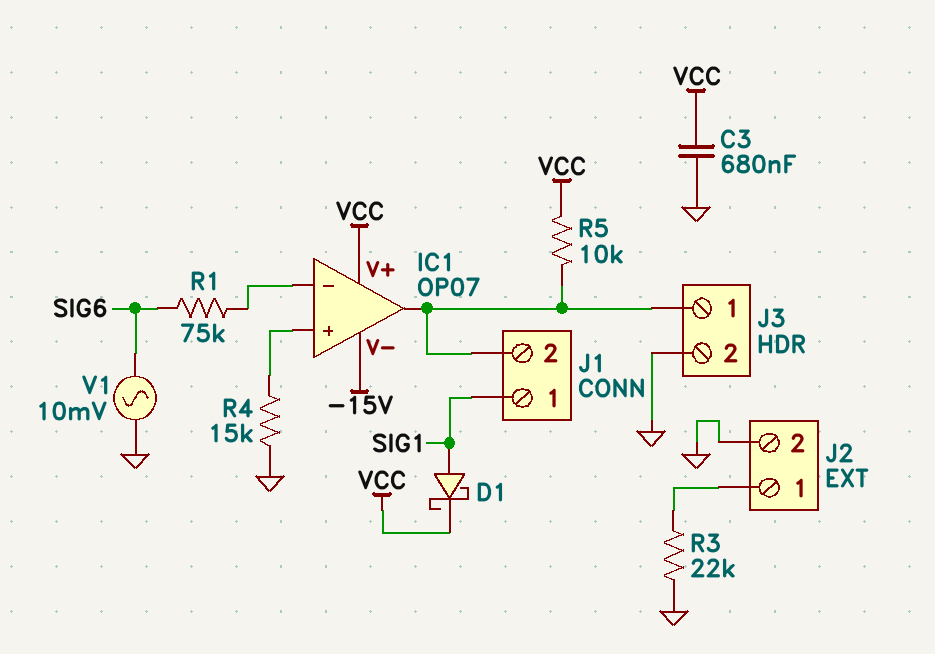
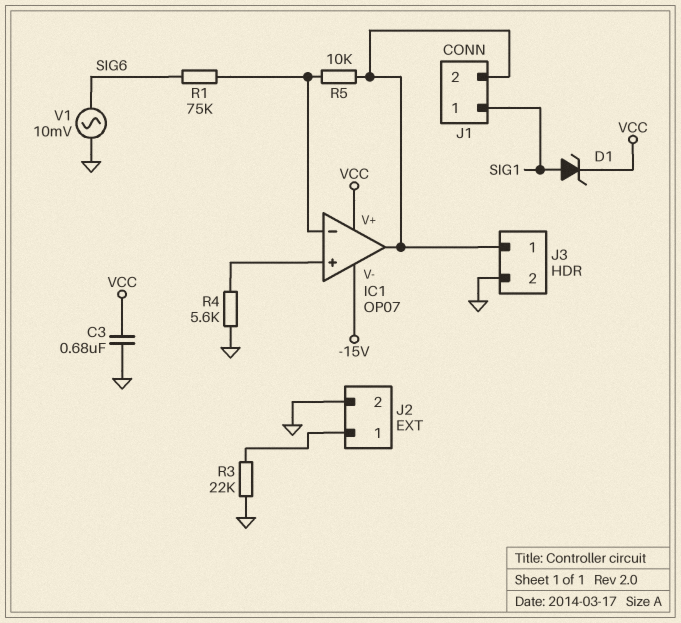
D1: schottky (A SIG1, K VCC) -> zener (A SIG1, K VCC)
R4: 15k (GND, IC1/in+) -> 5.6k (GND, IC1/in+)
R5: 10k (IC1/out, VCC) -> 10k (IC1/in-, IC1/out)

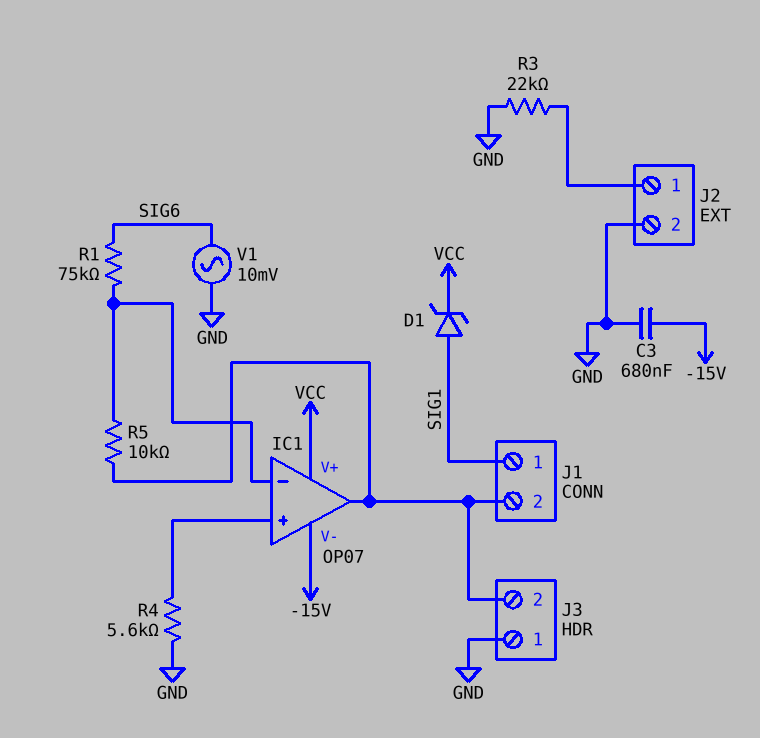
C3: 680nF (GND, VCC) -> 680nF (-15V, GND)
J3 pin 1: IC1/out -> GND
J3 pin 2: GND -> IC1/out

